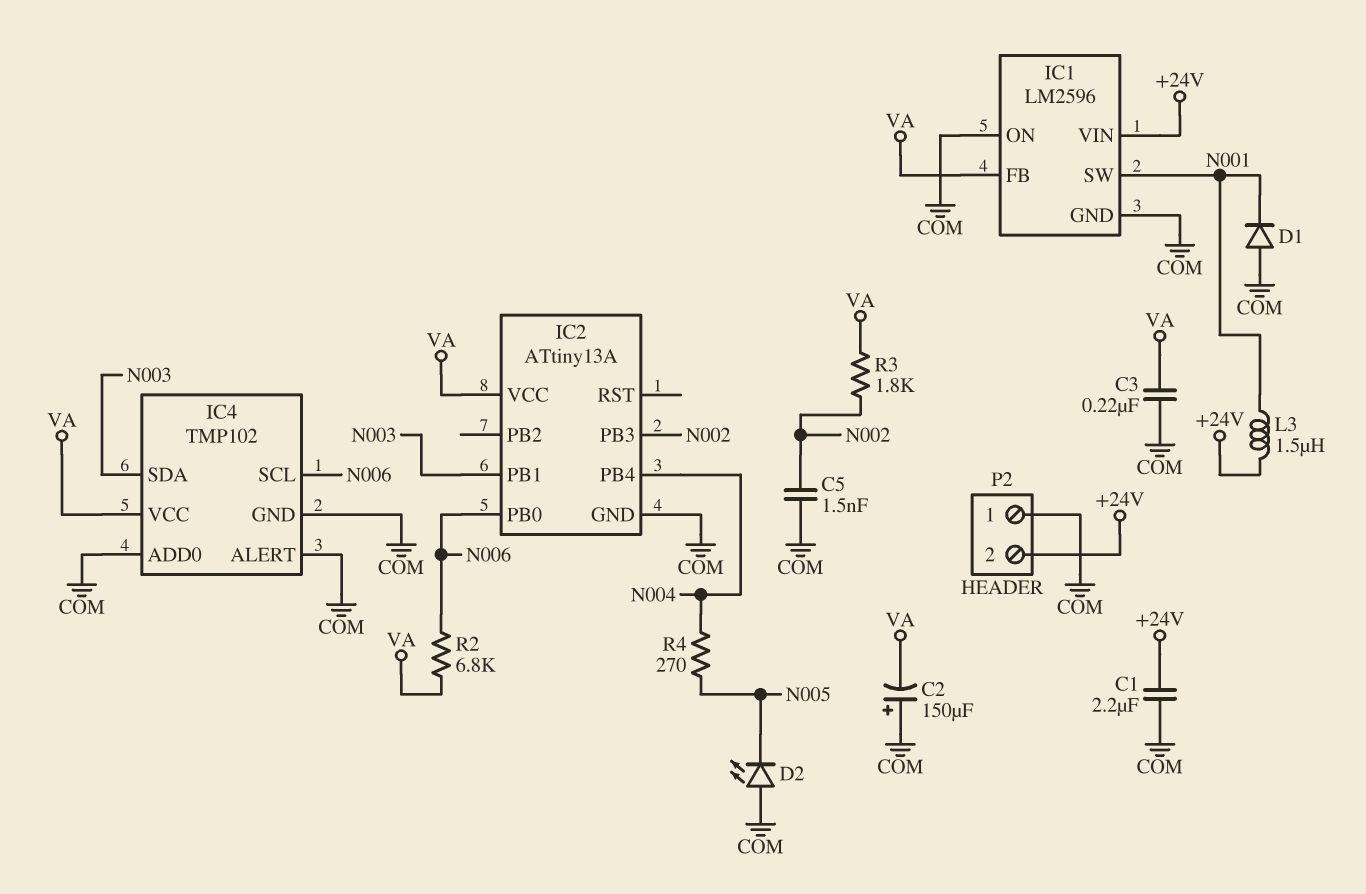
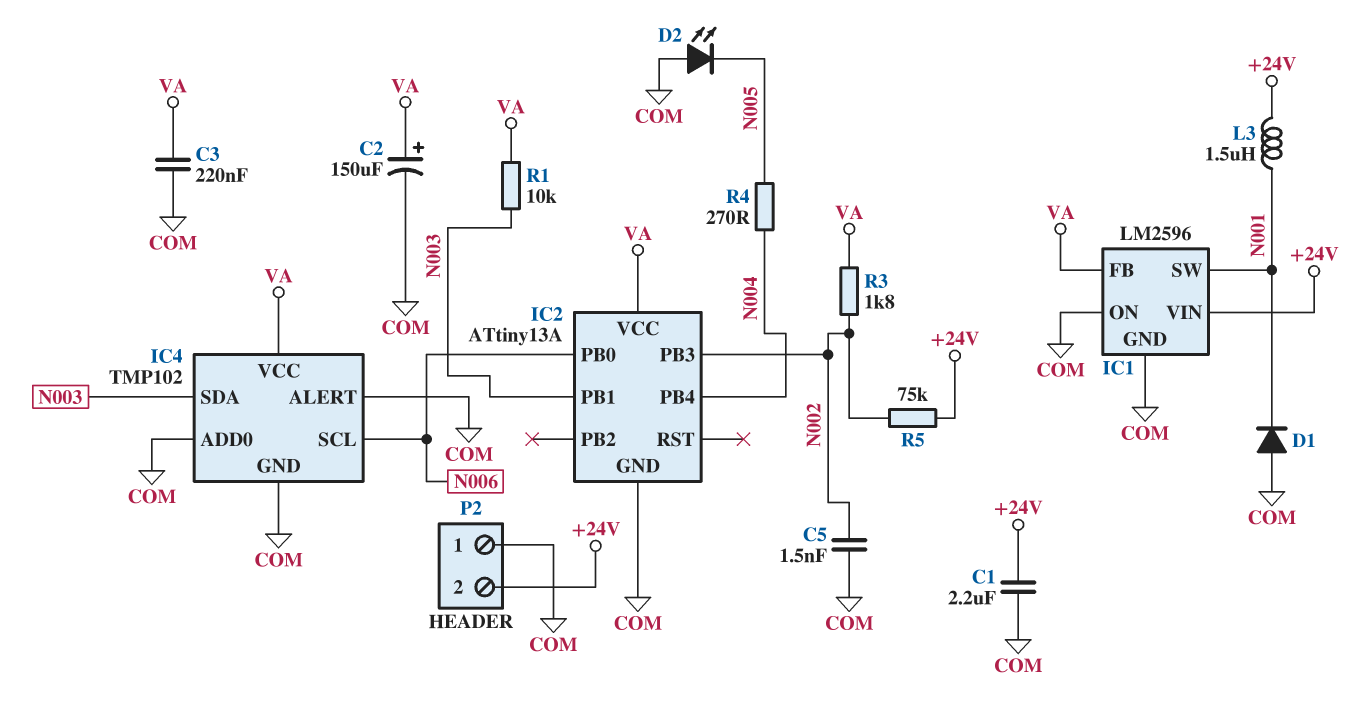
C2: 150uF (plus COM, minus VA) -> 150uF (plus VA, minus COM)
R1: none -> 10k (N003, VA)
R2: 6.8k (N006, VA) -> none
R5: none -> 75k (+24V, N002)

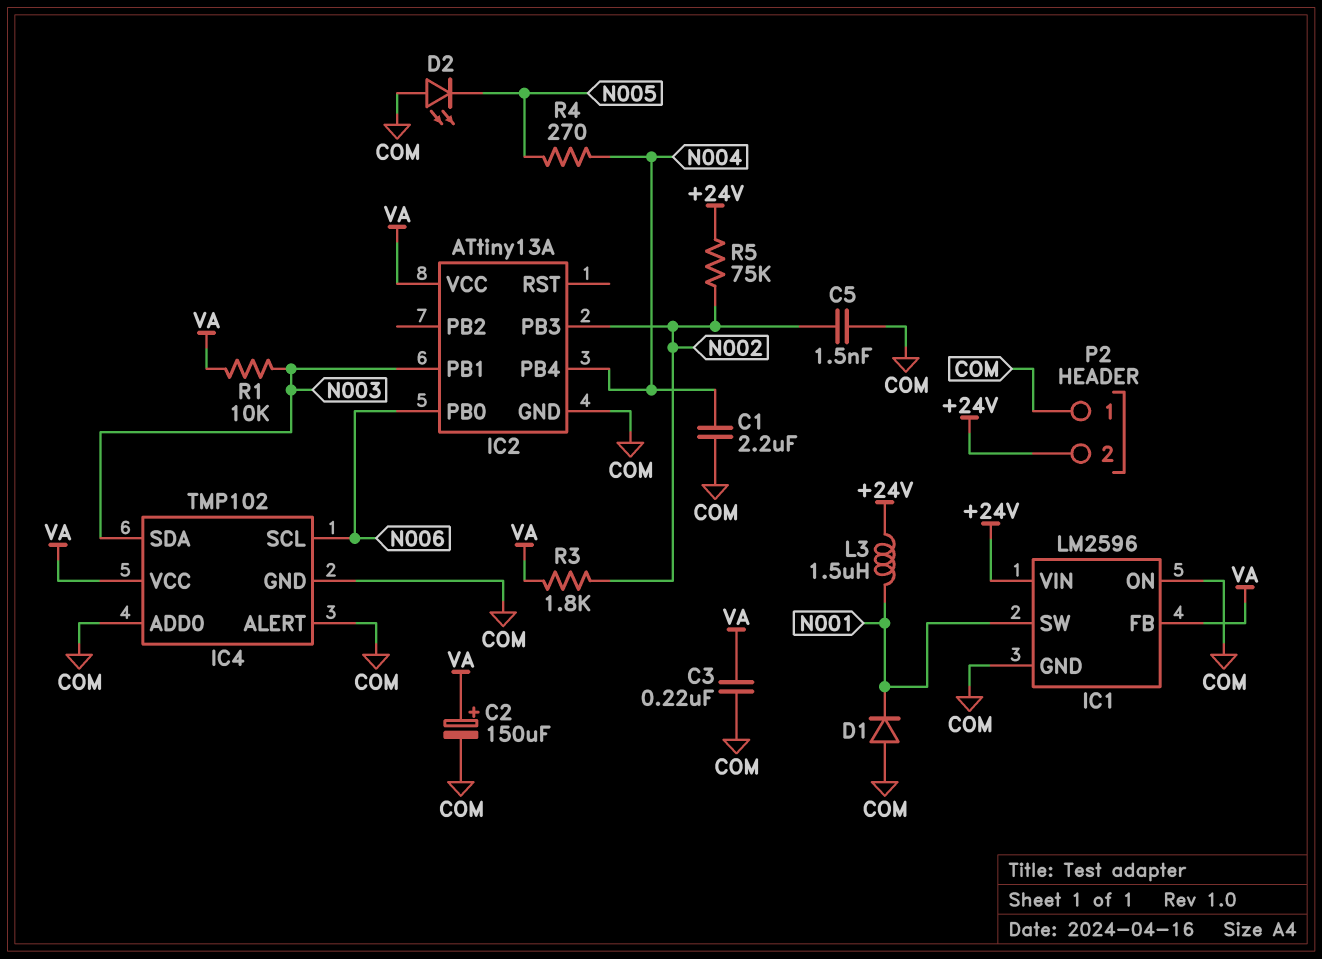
C1: 2.2uF (+24V, COM) -> 2.2uF (COM, N004)

